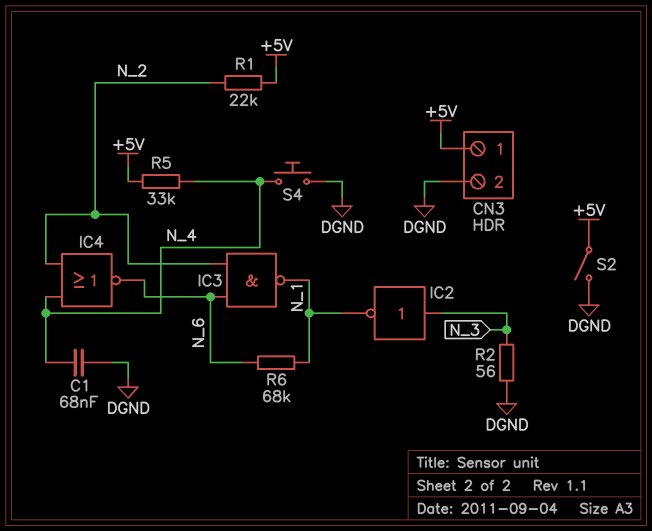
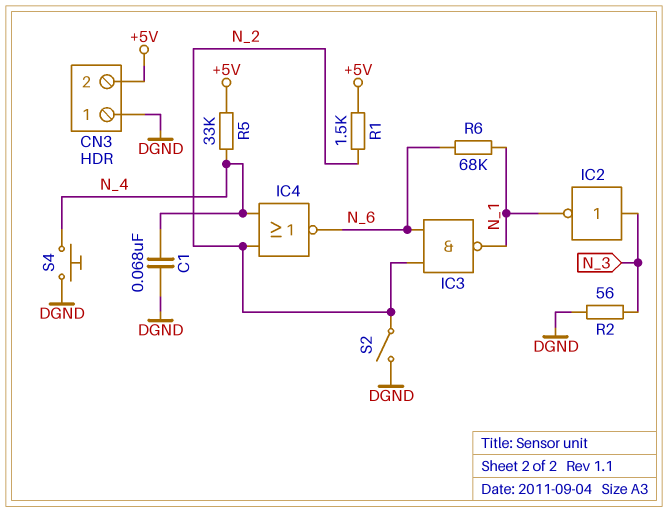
CN3 pin 1: +5V -> DGND
CN3 pin 2: DGND -> +5V
R1: 22k (+5V, N_2) -> 1.5k (+5V, N_2)
S2: switch (+5V, DGND) -> switch (DGND, N_2)

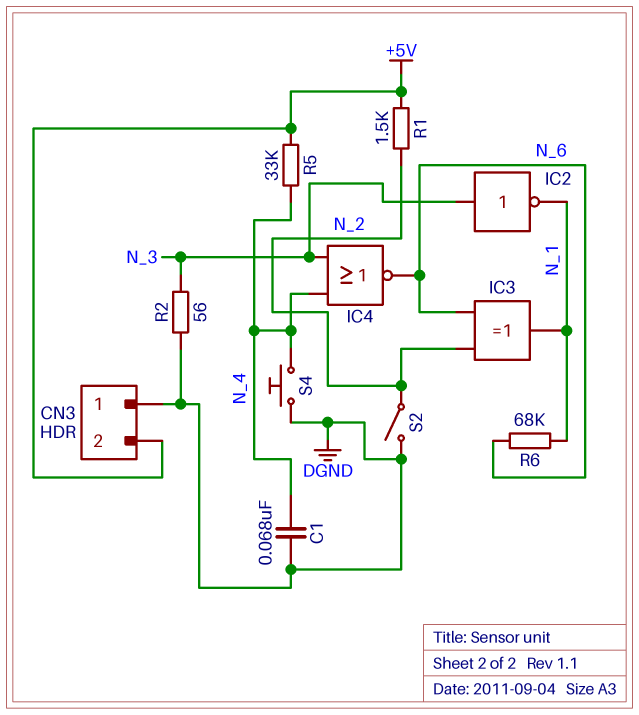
IC3: NAND (in N_2, in N_6, out N_1) -> XOR (in N_2, in N_6, out N_1)
IC4: NOR (in N_2, in N_4, out N_6) -> NOR (in N_3, in N_4, out N_6)

